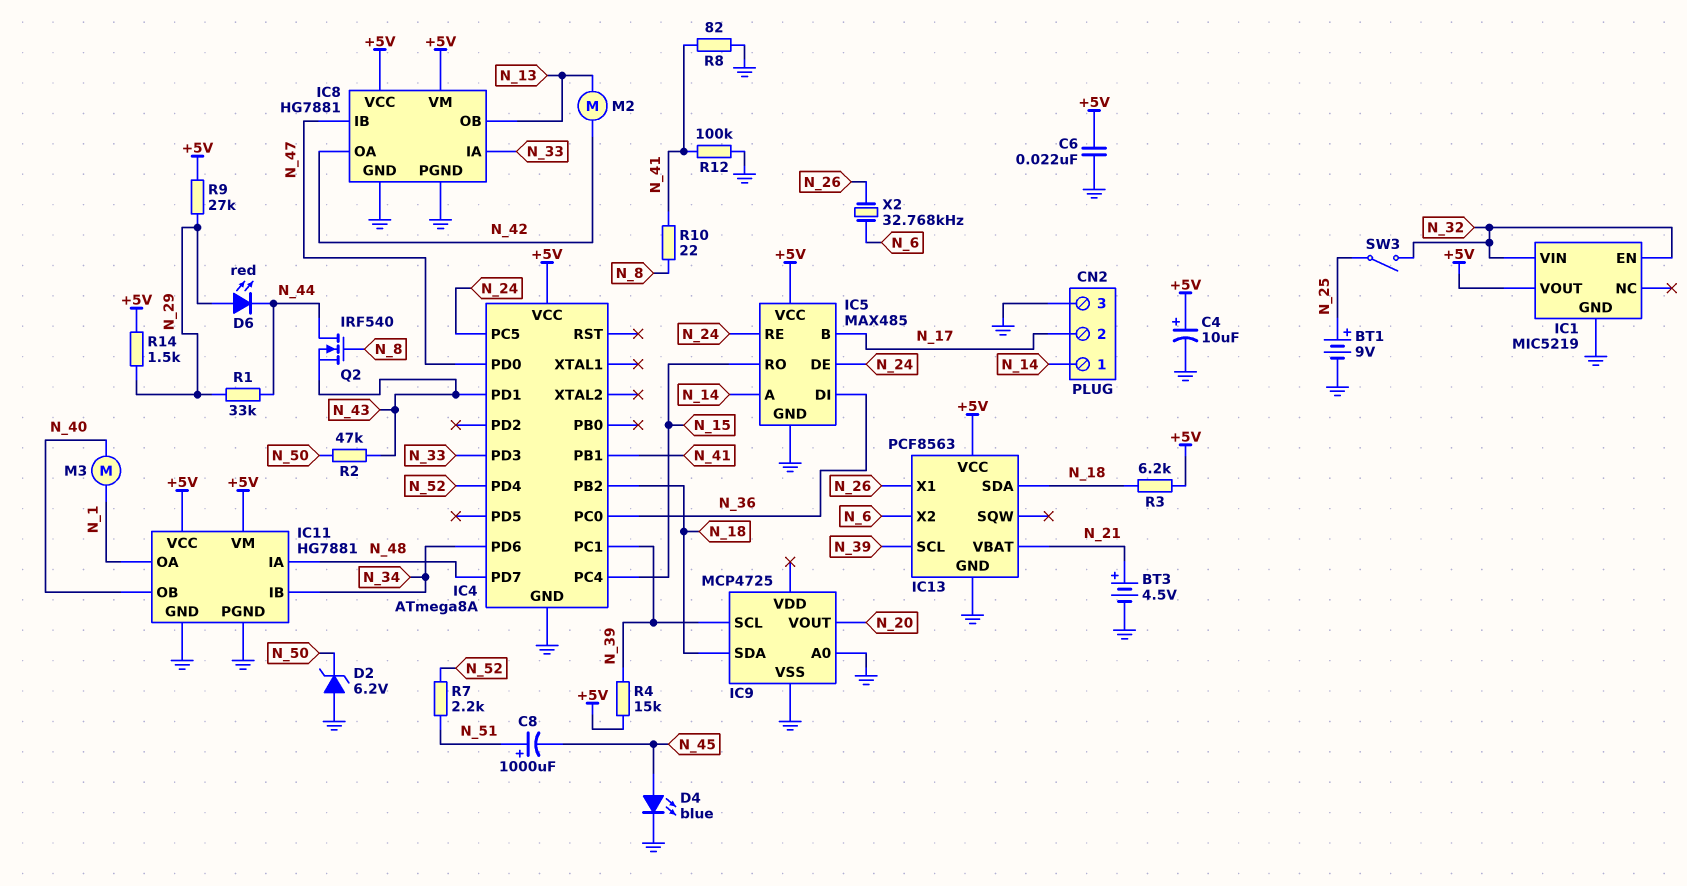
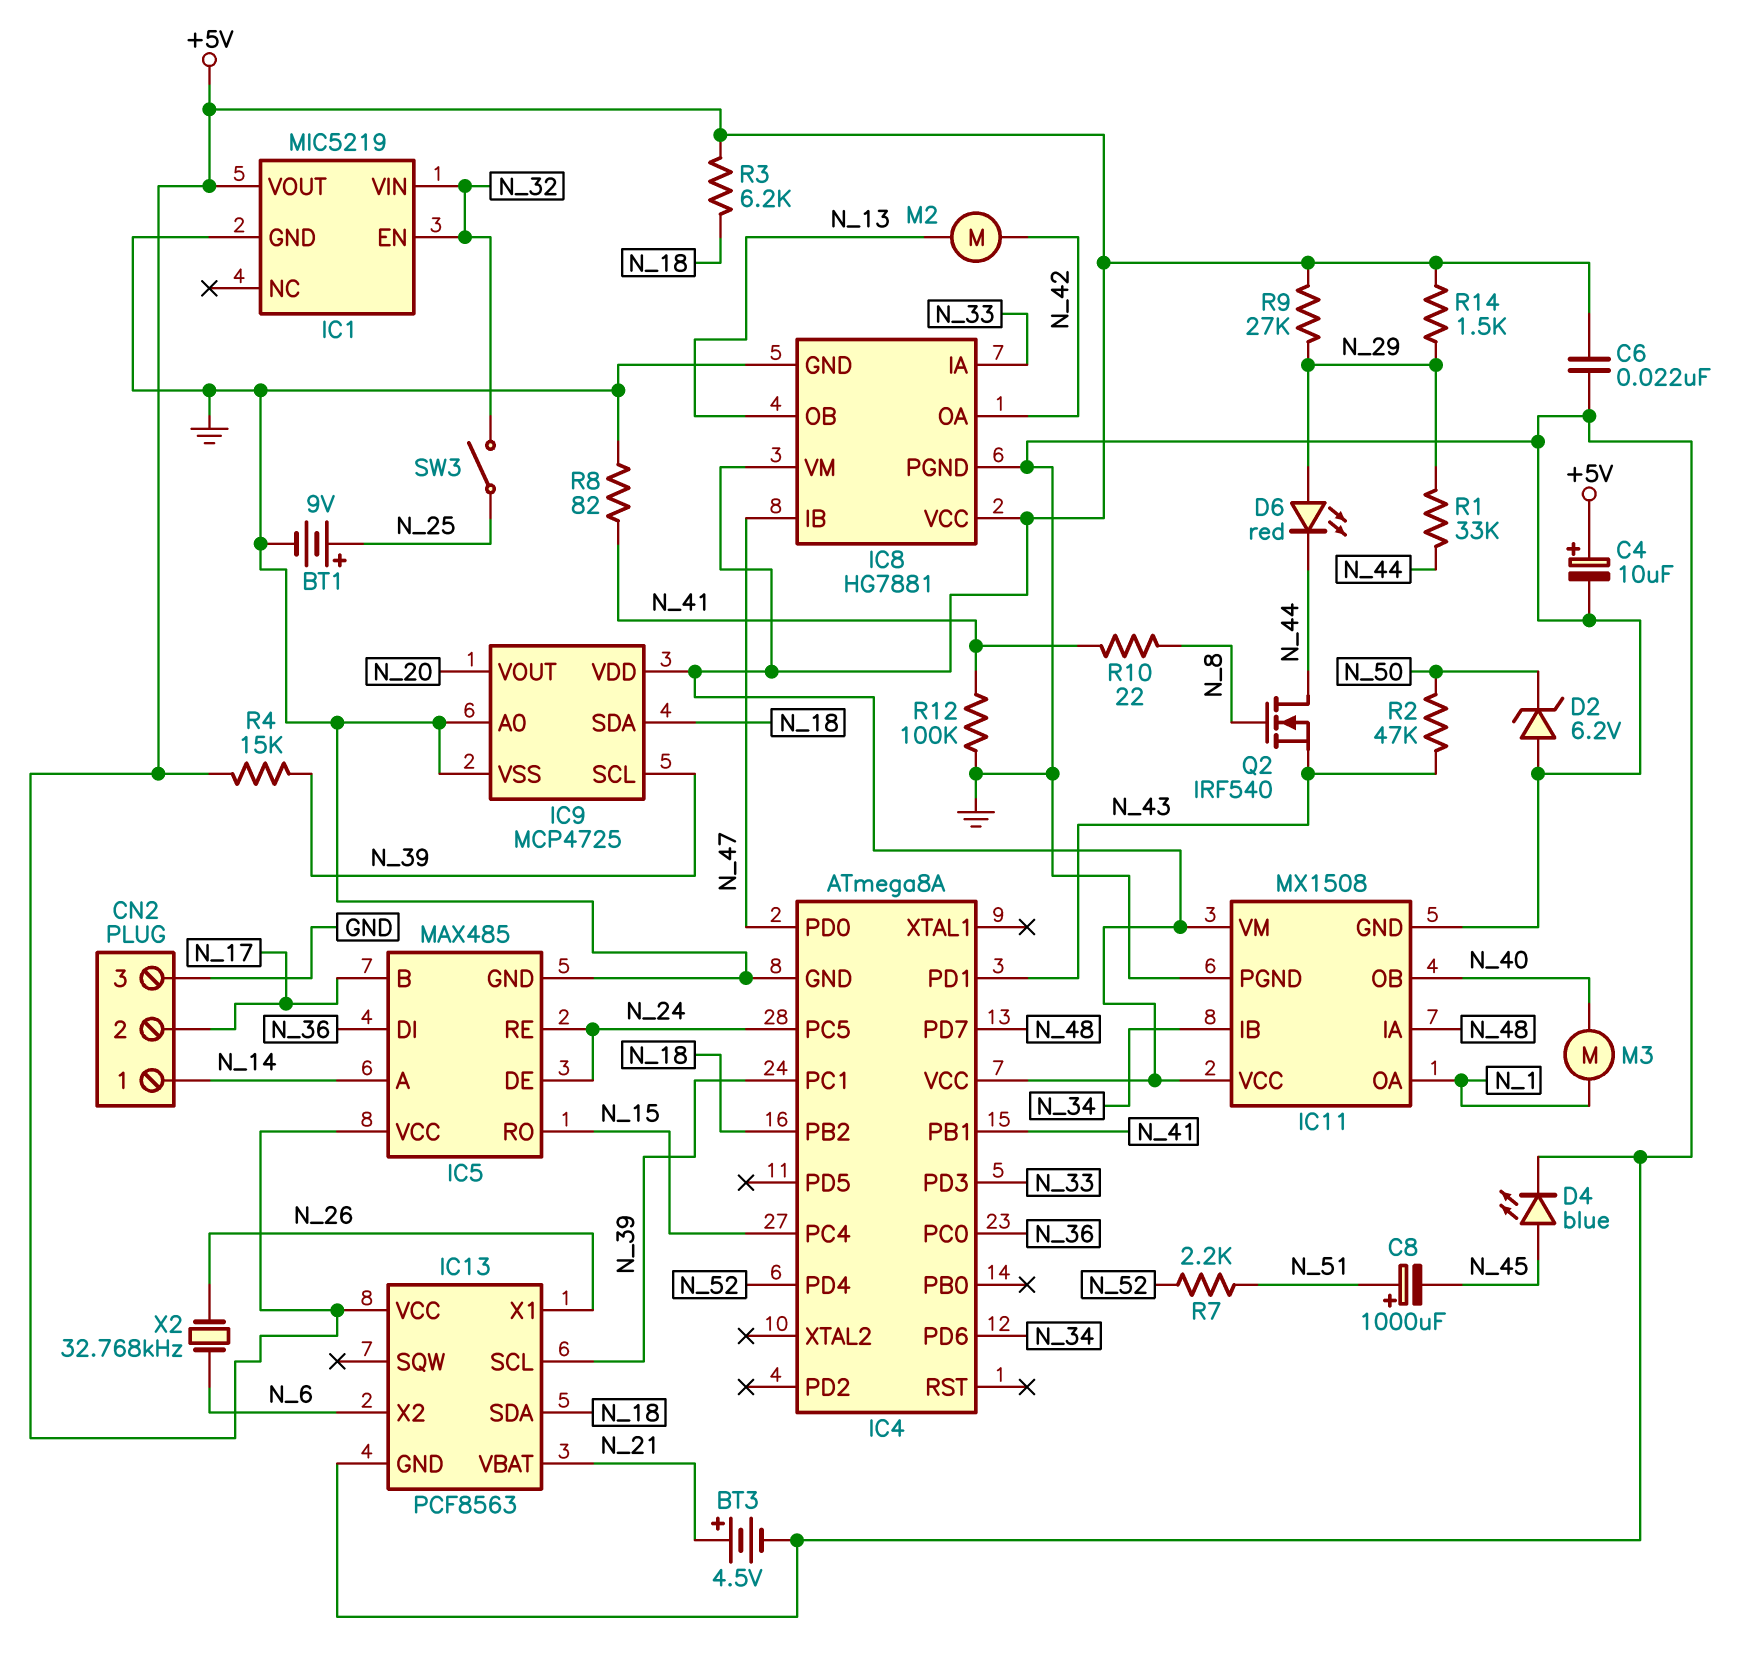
IC9 pin VDD: none -> +5V
IC11: HG7881 -> MX1508

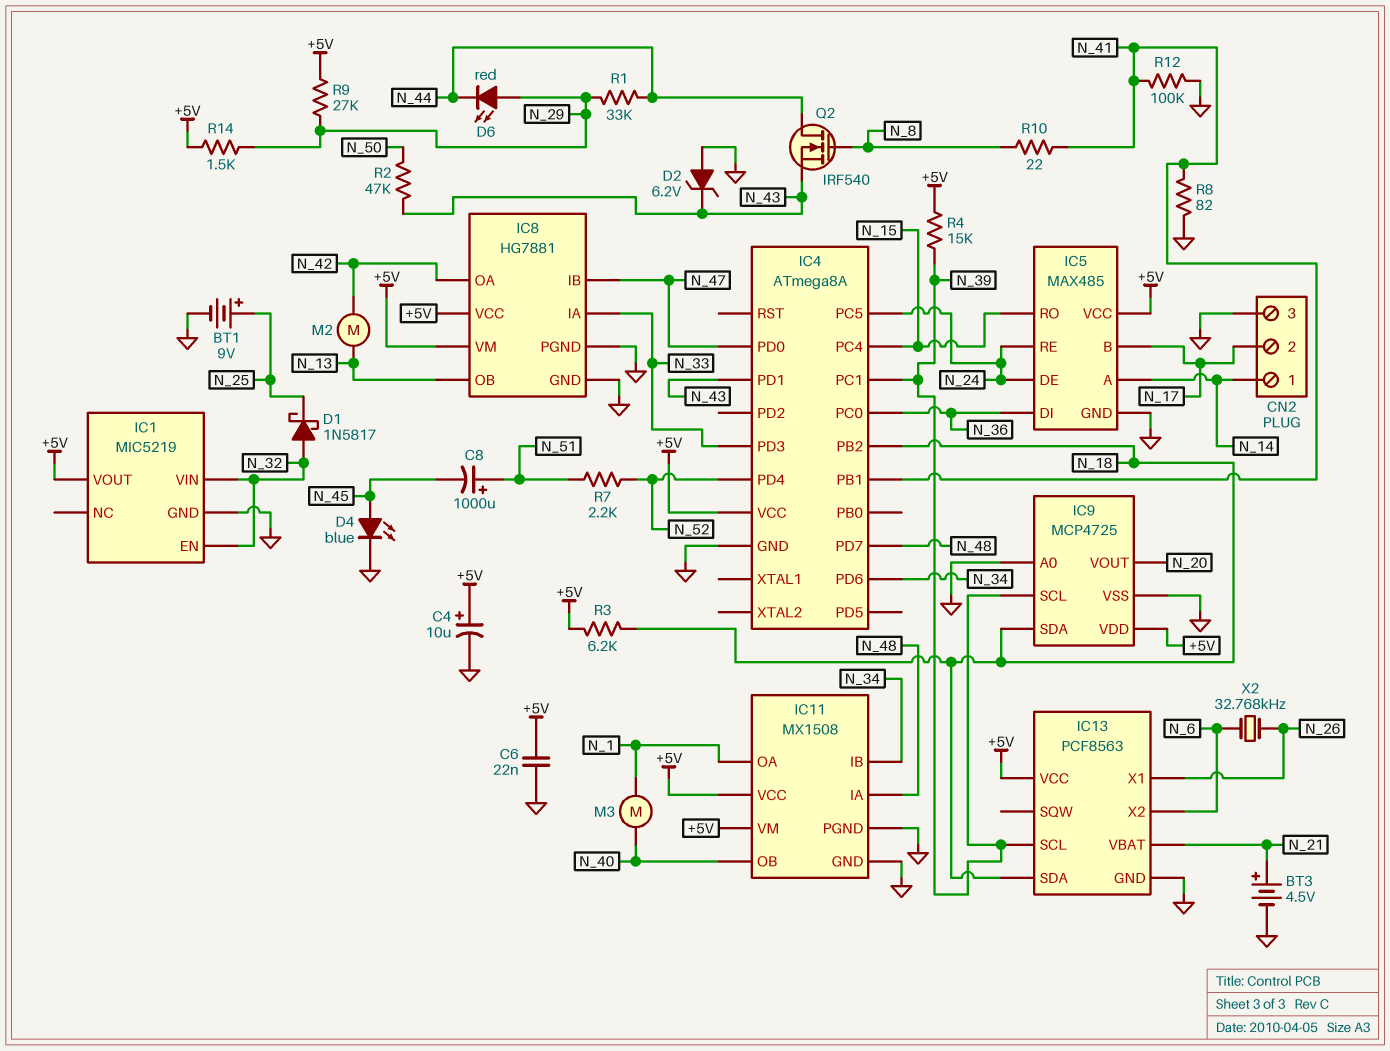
D1: none -> schottky 1N5817 (A N_32, K N_25)
D2: zener 6.2V (A GND, K N_50) -> zener 6.2V (A GND, K N_43)
SW3: switch (N_25, N_32) -> none

